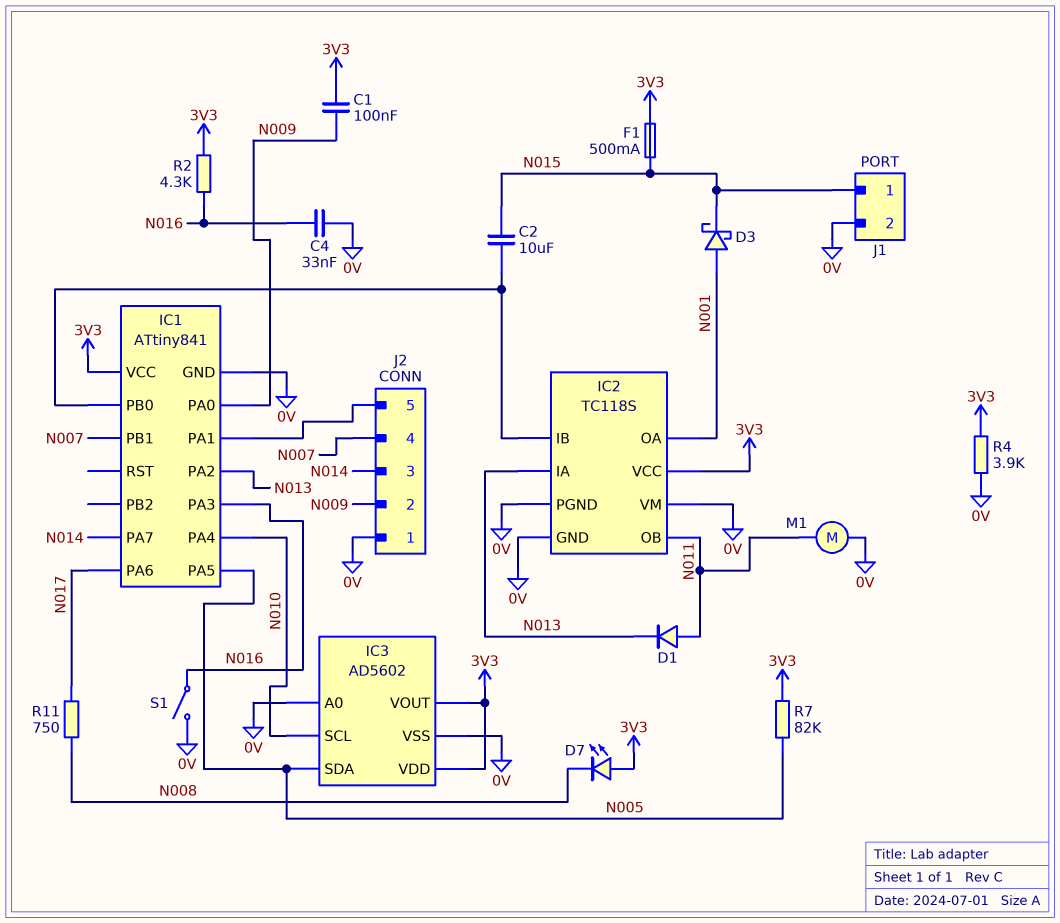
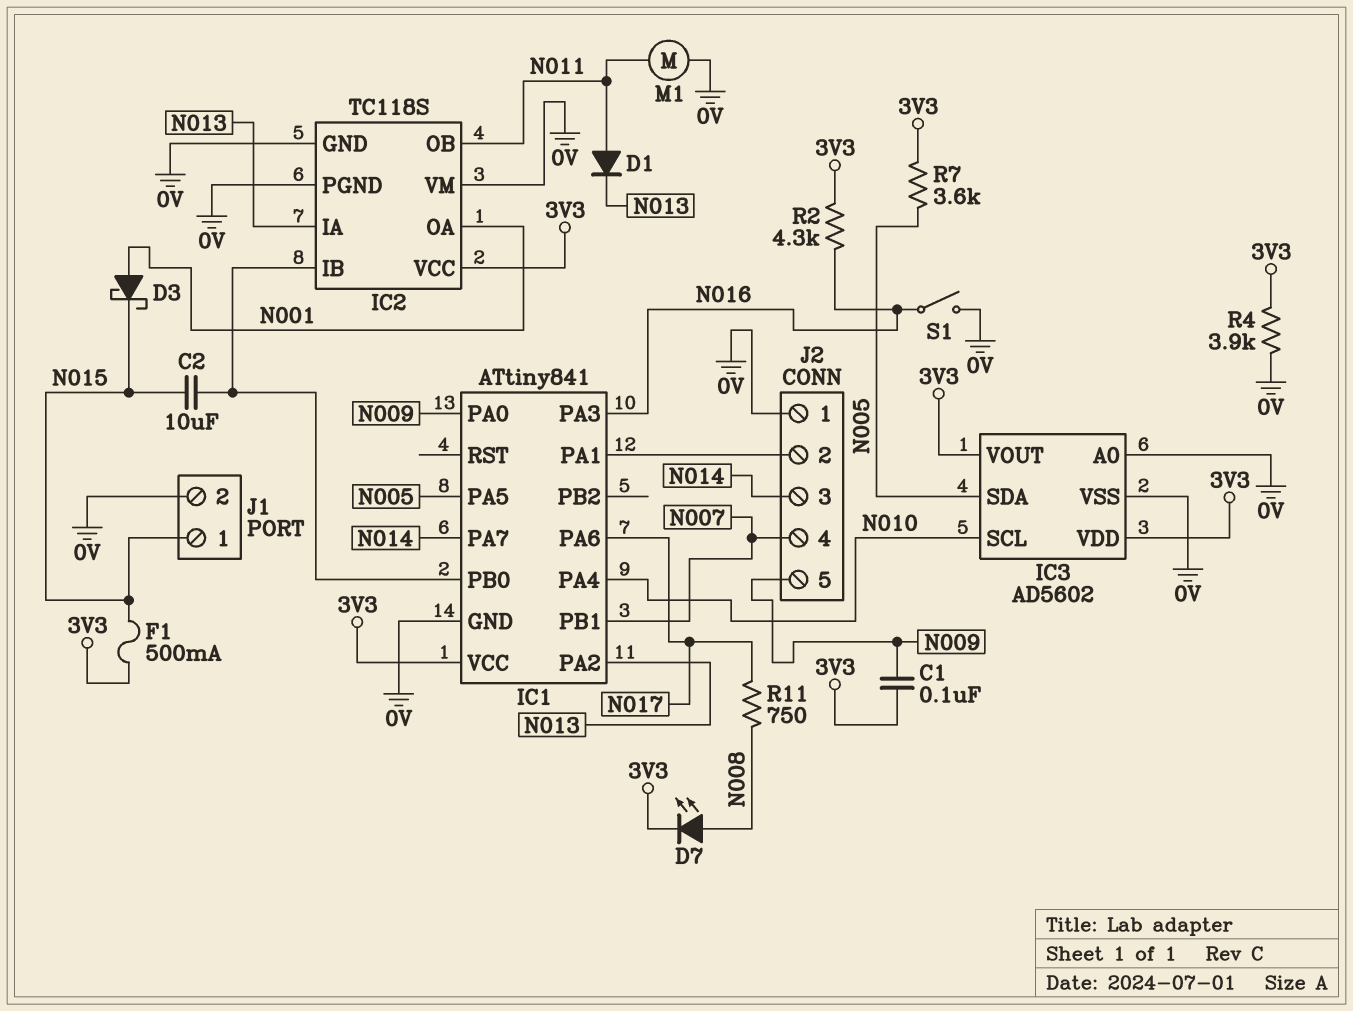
C4: 33nF (0V, N016) -> none
D7: LED (A 3V3, K N008) -> LED (A N008, K 3V3)
J2 pin 2: N009 -> IC1/PA1
J2 pin 5: IC1/PA1 -> N009
R7: 82k (3V3, N005) -> 3.6k (3V3, N005)

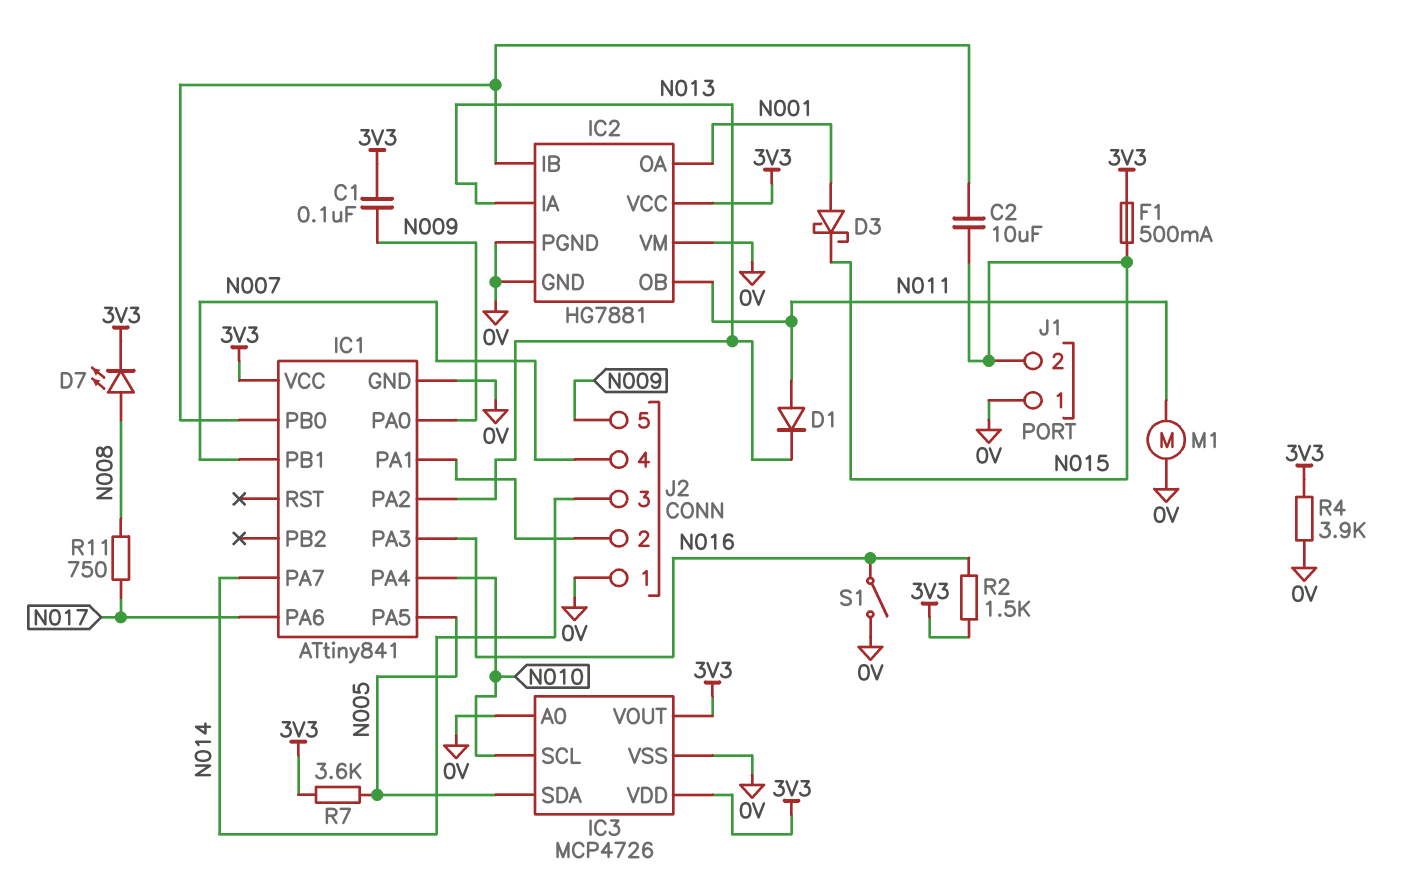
IC2: TC118S -> HG7881
IC3: AD5602 -> MCP4726
J1 pin 1: N015 -> 0V
J1 pin 2: 0V -> N015
R2: 4.3k (3V3, N016) -> 1.5k (3V3, N016)

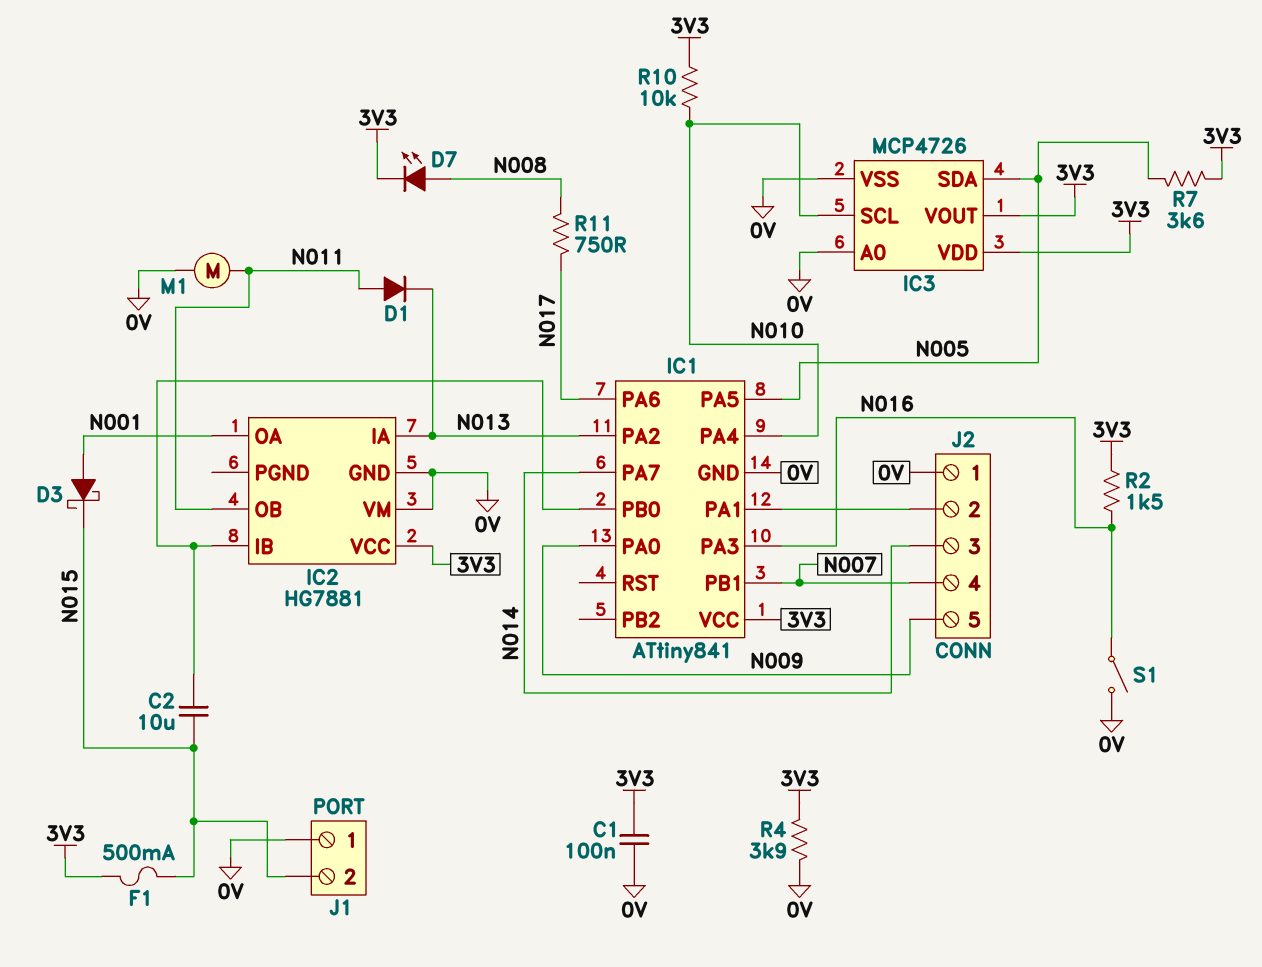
C1: 100nF (3V3, N009) -> 100nF (0V, 3V3)
IC2 pin PGND: 0V -> none
R10: none -> 10k (3V3, N010)

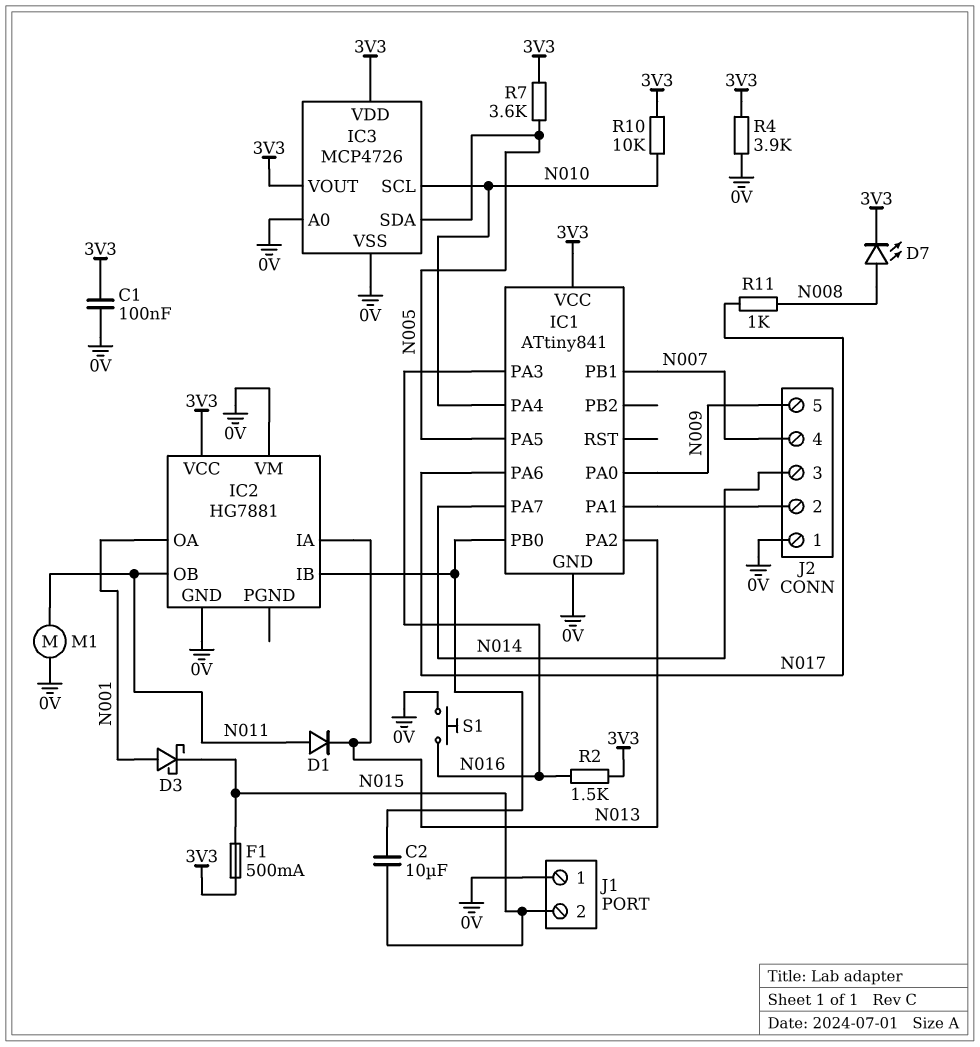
R11: 750 (N008, N017) -> 1k (N008, N017)
S1: switch (0V, N016) -> button (0V, N016)

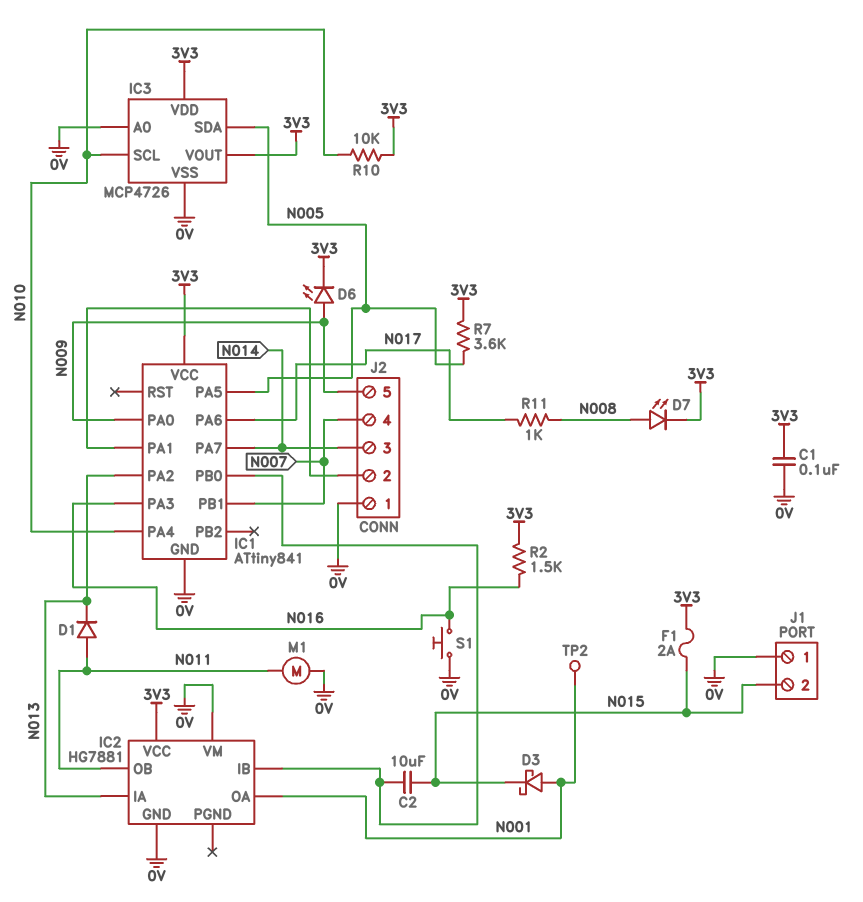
D6: none -> LED (A N009, K 3V3)
F1: 500mA (3V3, N015) -> 2A (3V3, N015)
R4: 3.9k (0V, 3V3) -> none
TP2: none -> test point (N001)

